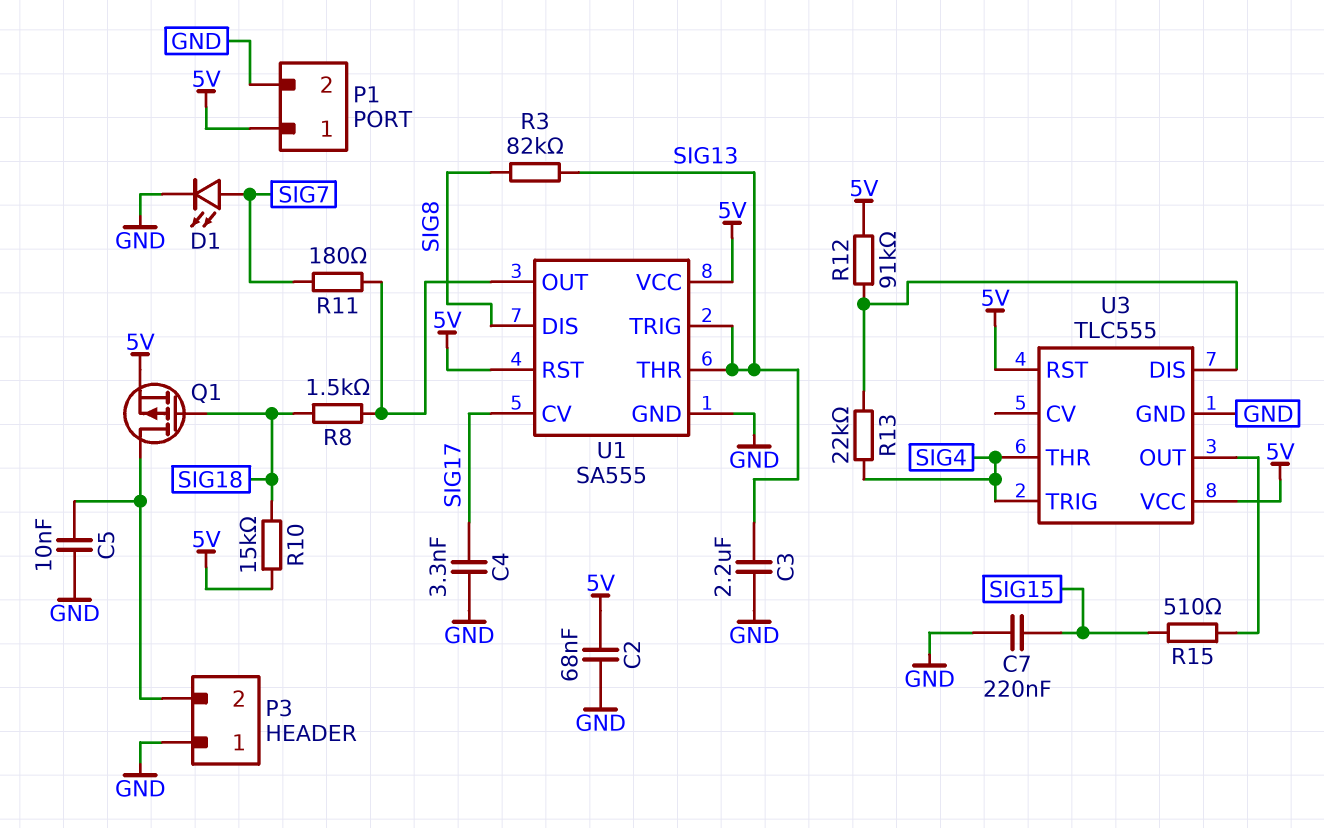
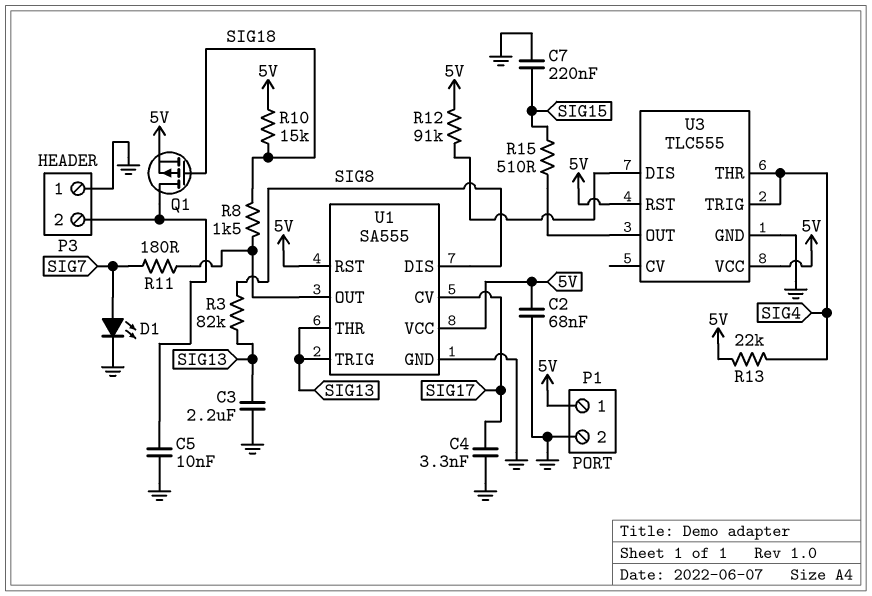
R13: 22k (SIG4, U3/DIS) -> 22k (5V, SIG4)

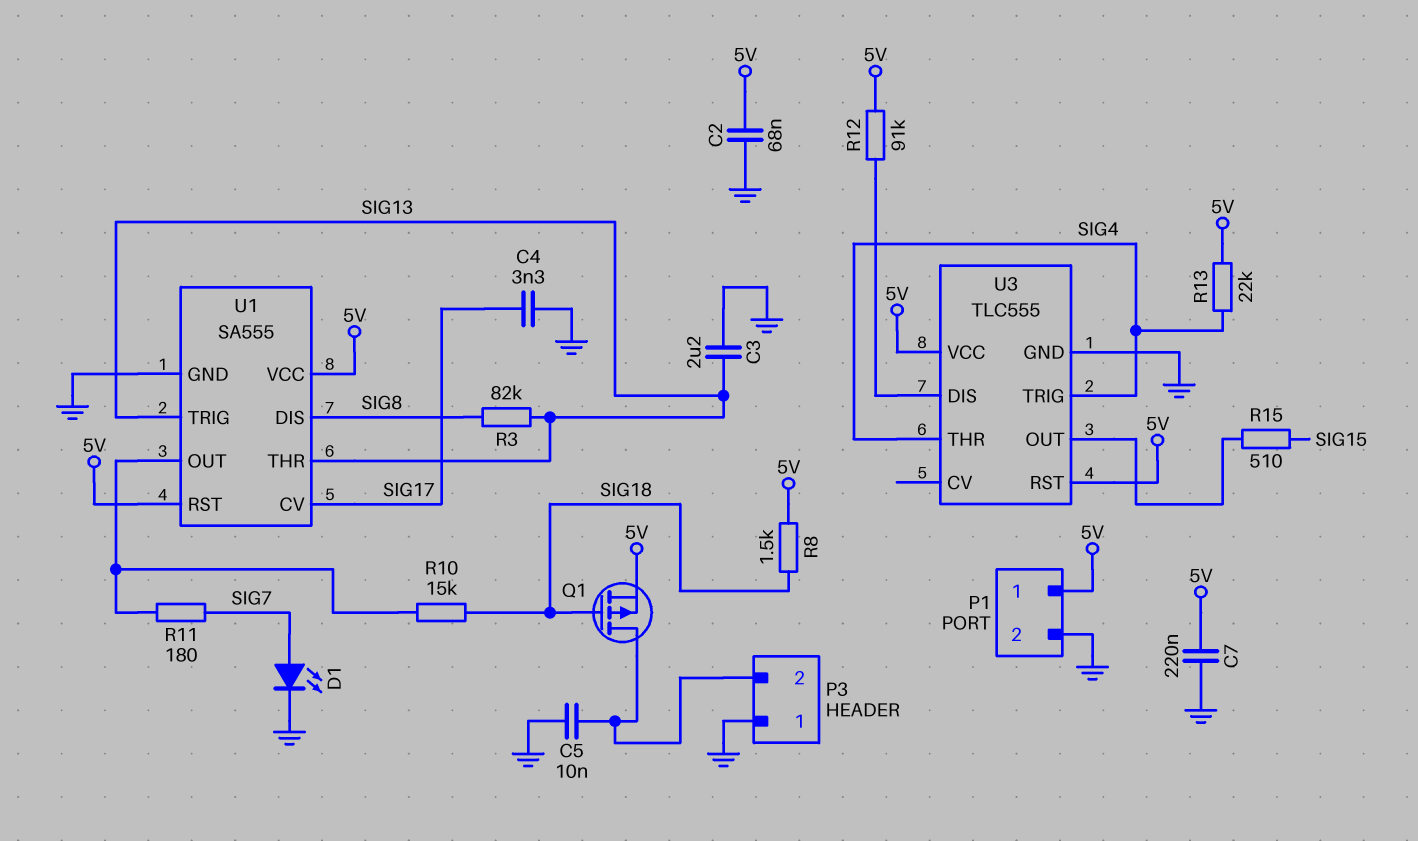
C7: 220nF (GND, SIG15) -> 220nF (5V, GND)
R8: 1.5k (SIG18, U1/OUT) -> 1.5k (5V, SIG18)
R10: 15k (5V, SIG18) -> 15k (SIG18, U1/OUT)

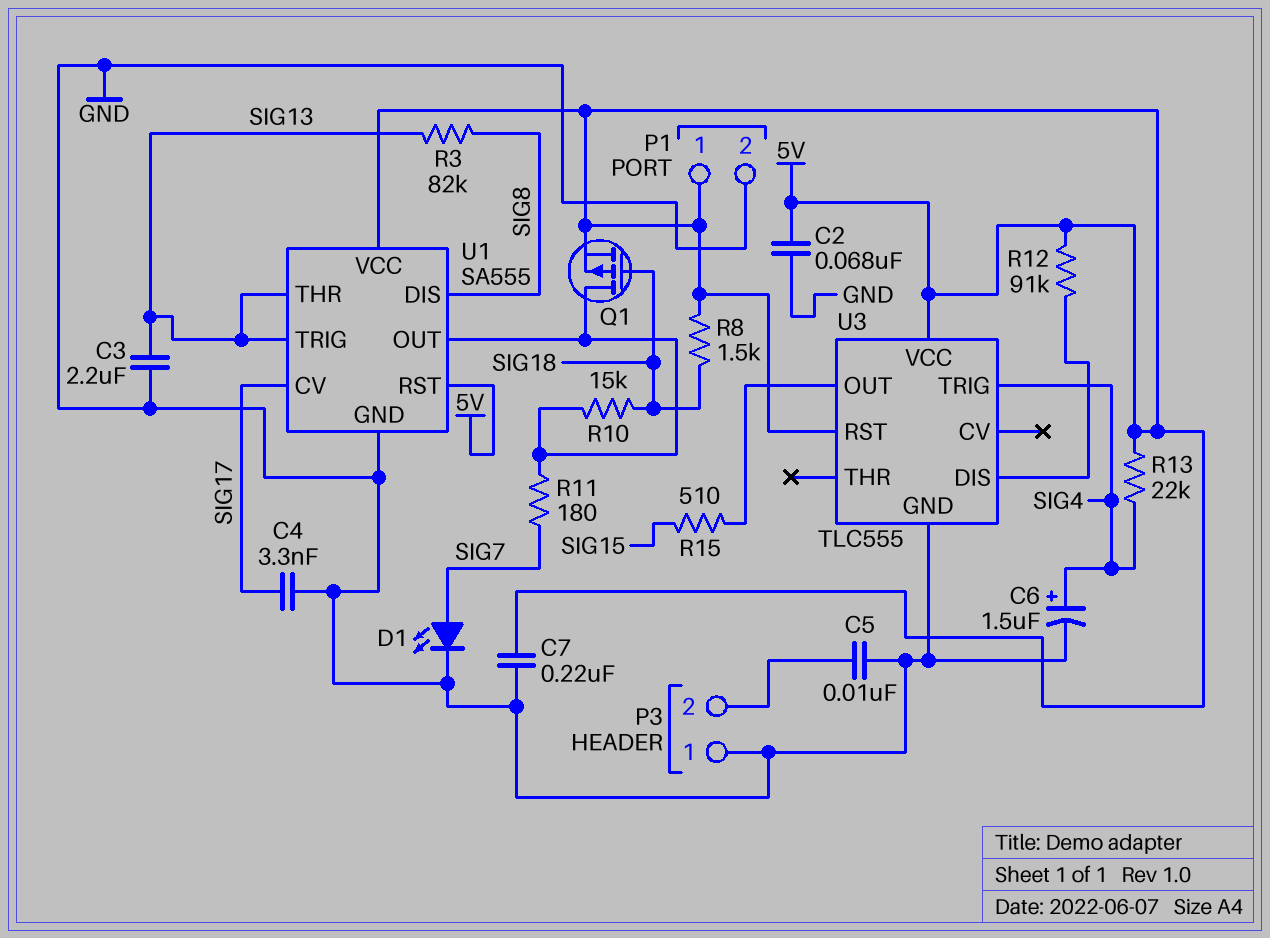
C6: none -> 1.5uF (plus SIG4, minus GND)
Q1: PMOS (G SIG18, D P3/2, S 5V) -> PMOS (G SIG18, D U1/OUT, S 5V)
U3 pin THR: SIG4 -> none

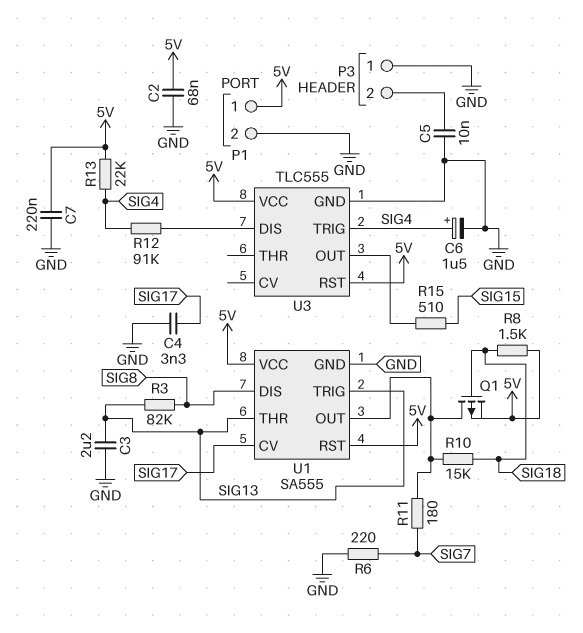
D1: LED (A SIG7, K GND) -> none
R6: none -> 220 (GND, SIG7)
R12: 91k (5V, U3/DIS) -> 91k (SIG4, U3/DIS)

